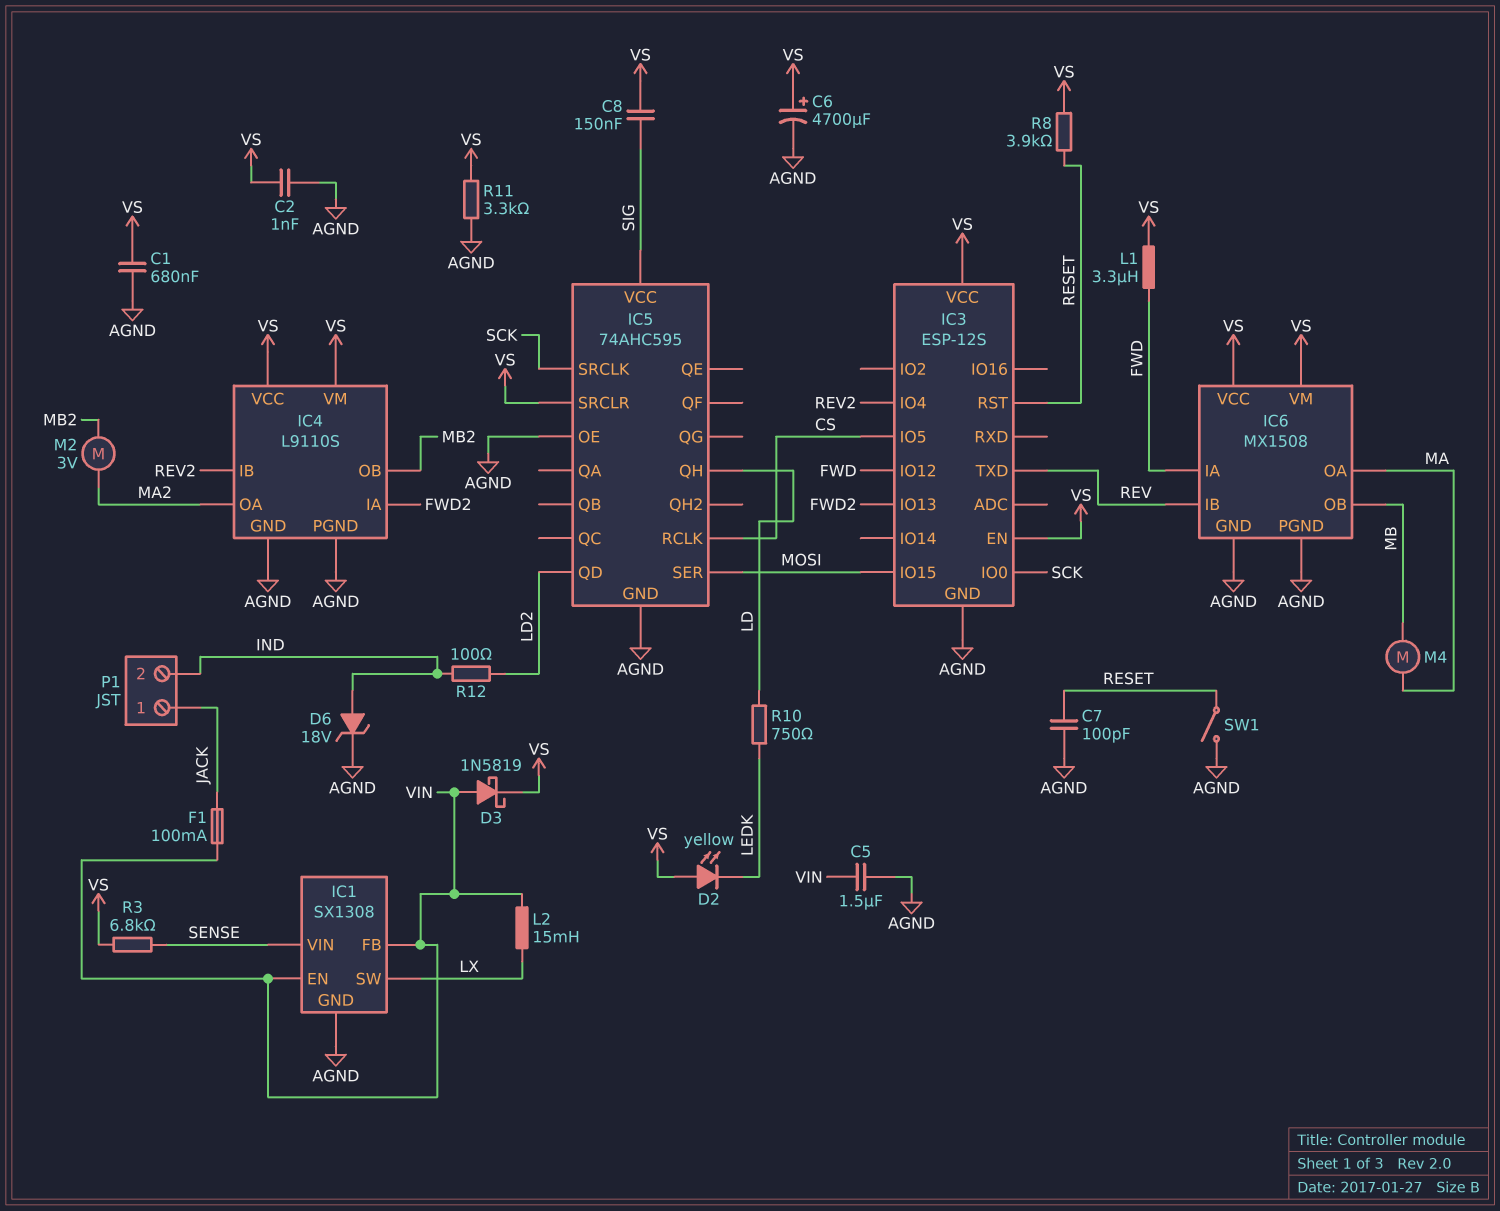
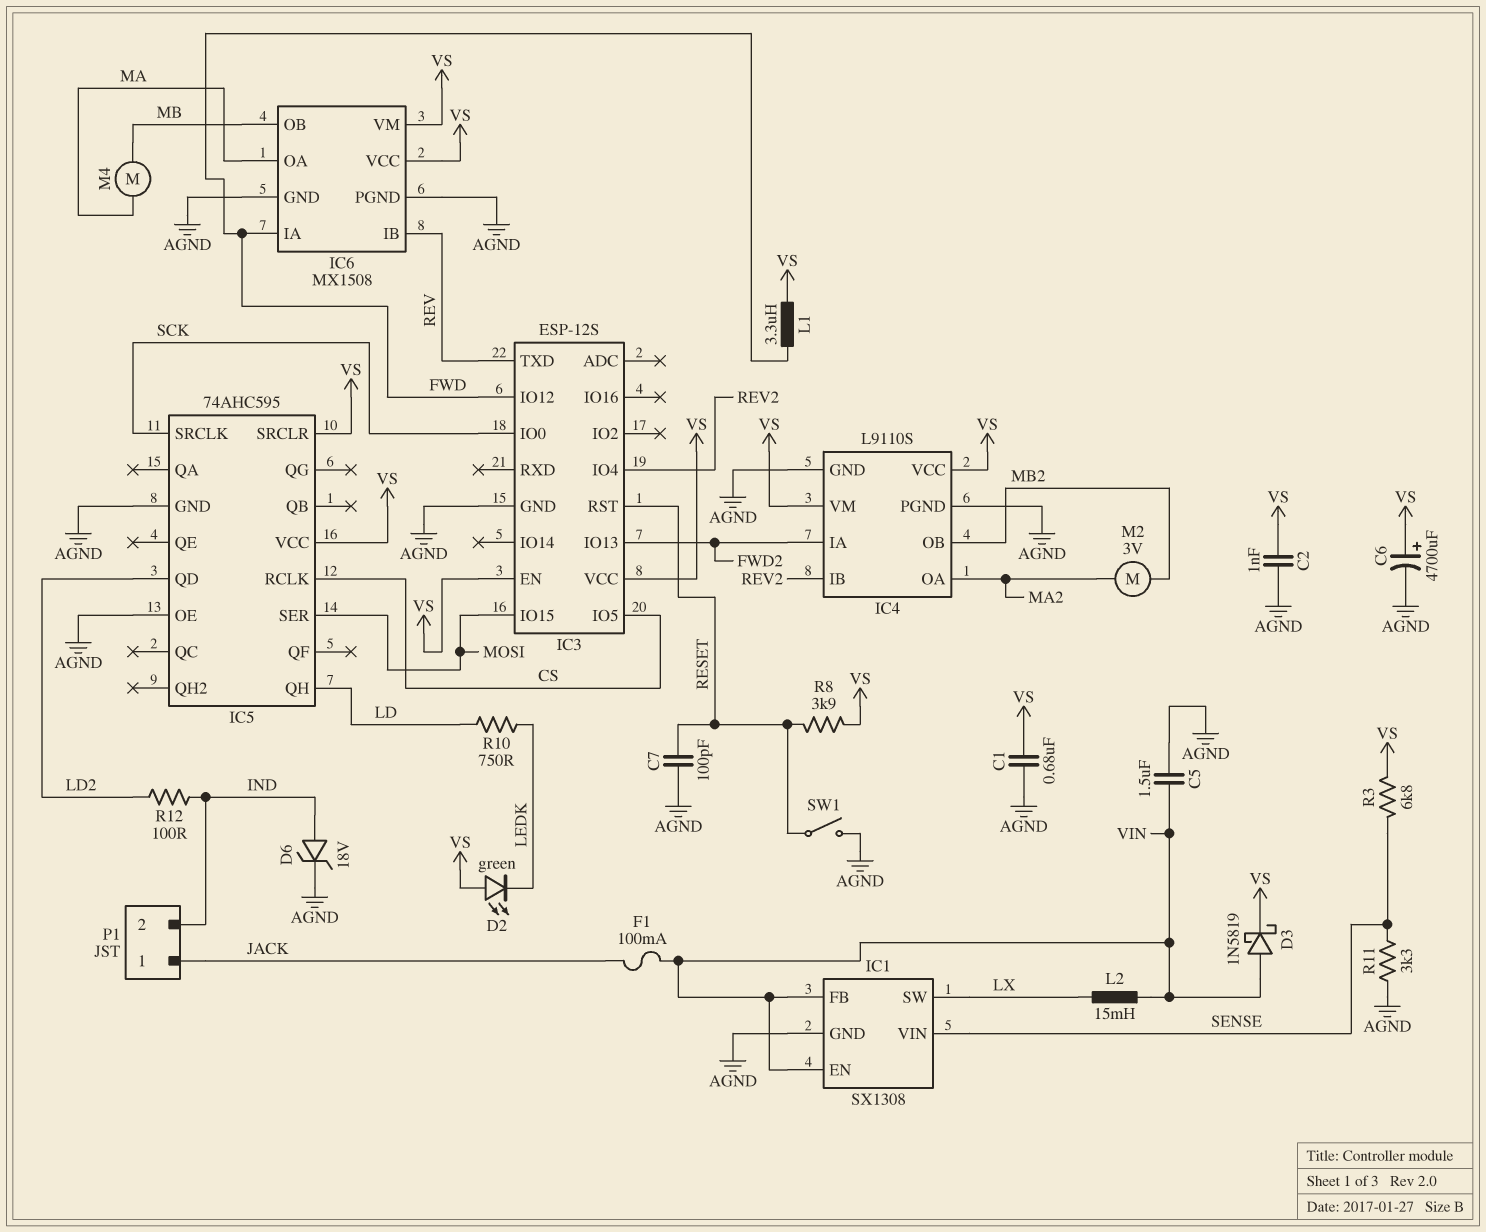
C8: 150nF (SIG, VS) -> none
D2: LED yellow (A VS, K LEDK) -> LED green (A VS, K LEDK)
IC5 pin VCC: SIG -> VS
R11: 3.3k (AGND, VS) -> 3.3k (AGND, SENSE)

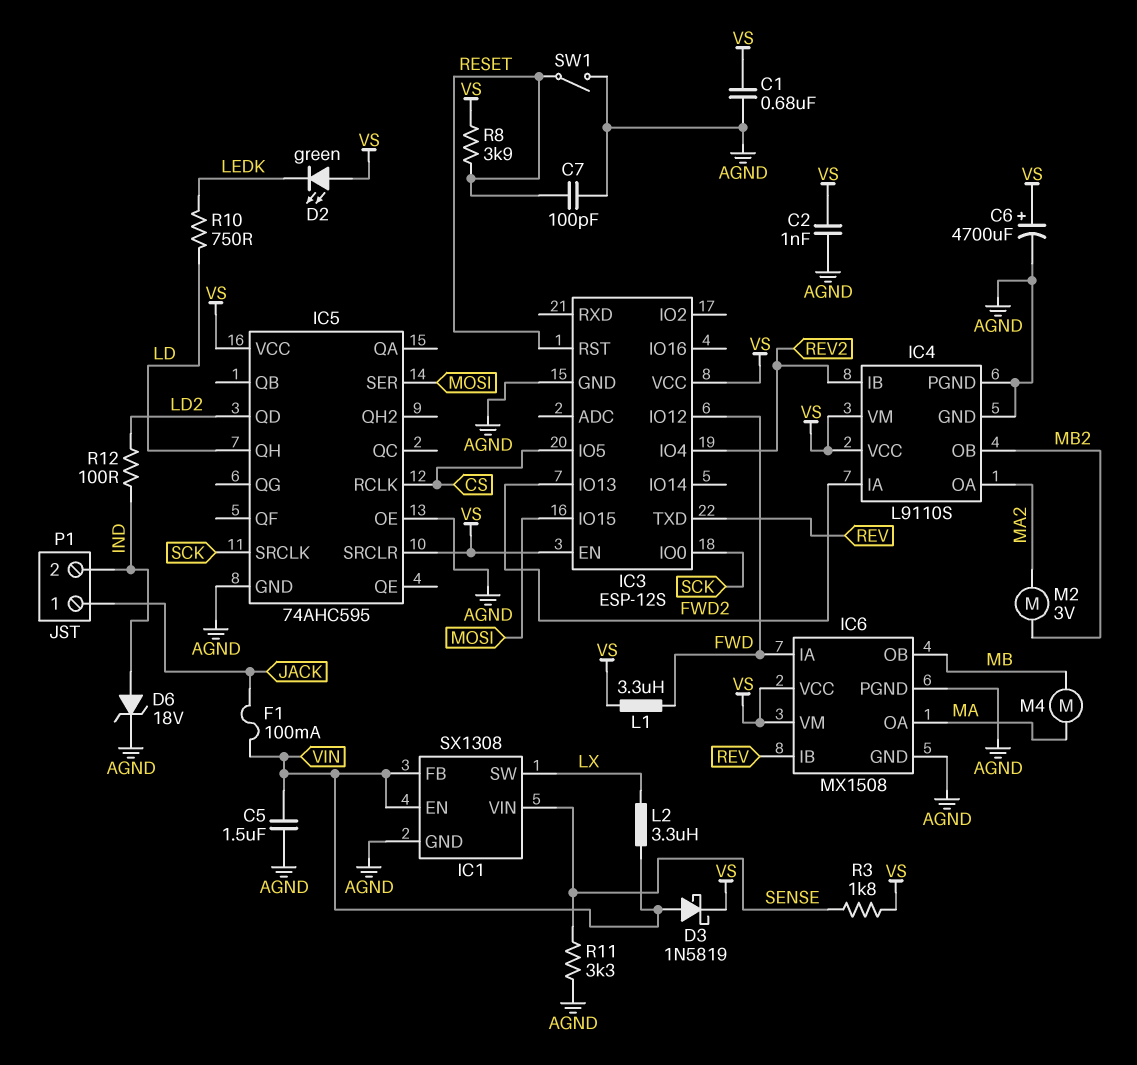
L2: 15mH (LX, VIN) -> 3.3uH (LX, VIN)
R3: 6.8k (SENSE, VS) -> 1.8k (SENSE, VS)

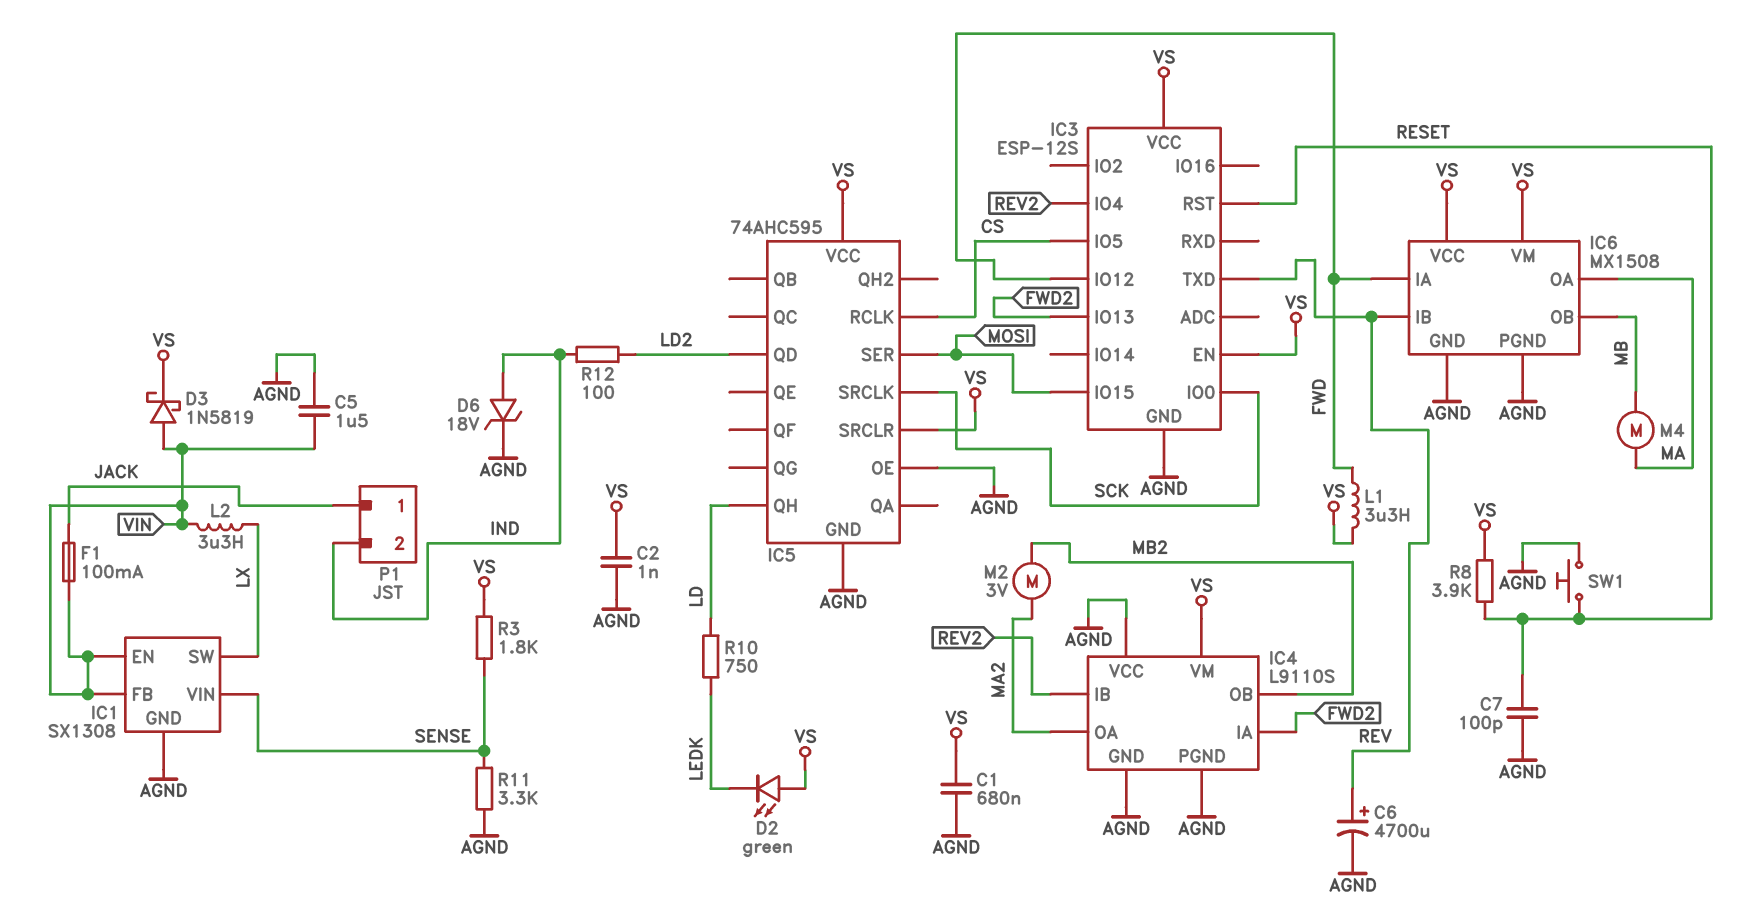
C6: 4700uF (plus VS, minus AGND) -> 4700uF (plus REV, minus AGND)
IC4 pin VCC: VS -> AGND
SW1: switch (AGND, RESET) -> button (AGND, RESET)

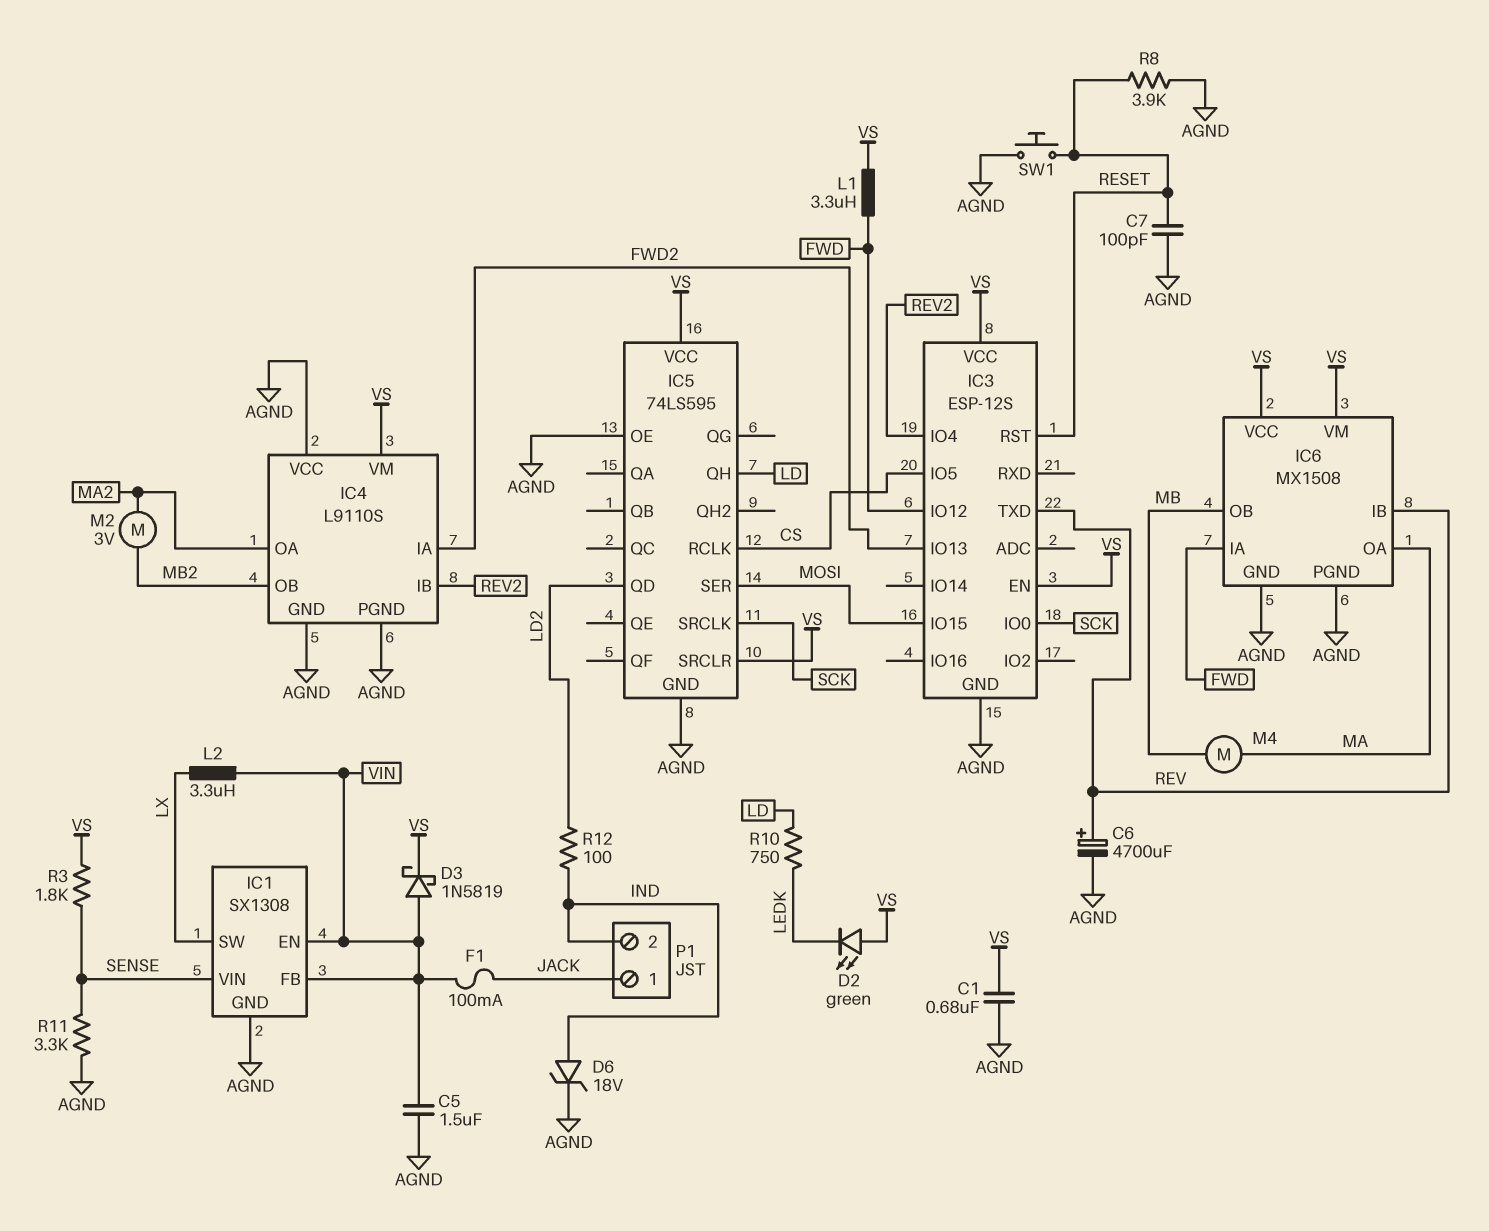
C2: 1nF (AGND, VS) -> none
IC5: 74AHC595 -> 74LS595
R8: 3.9k (RESET, VS) -> 3.9k (AGND, RESET)

